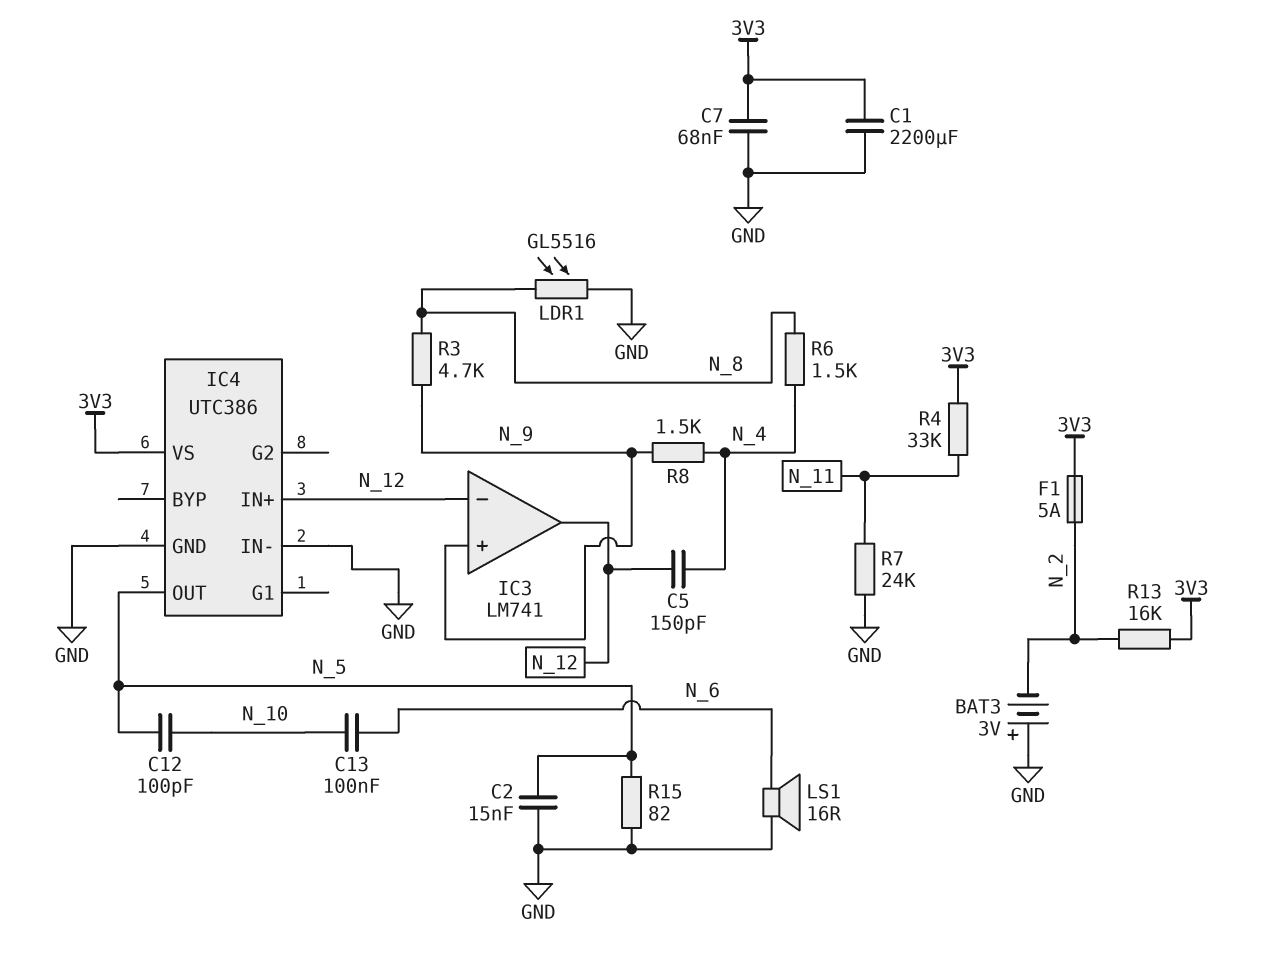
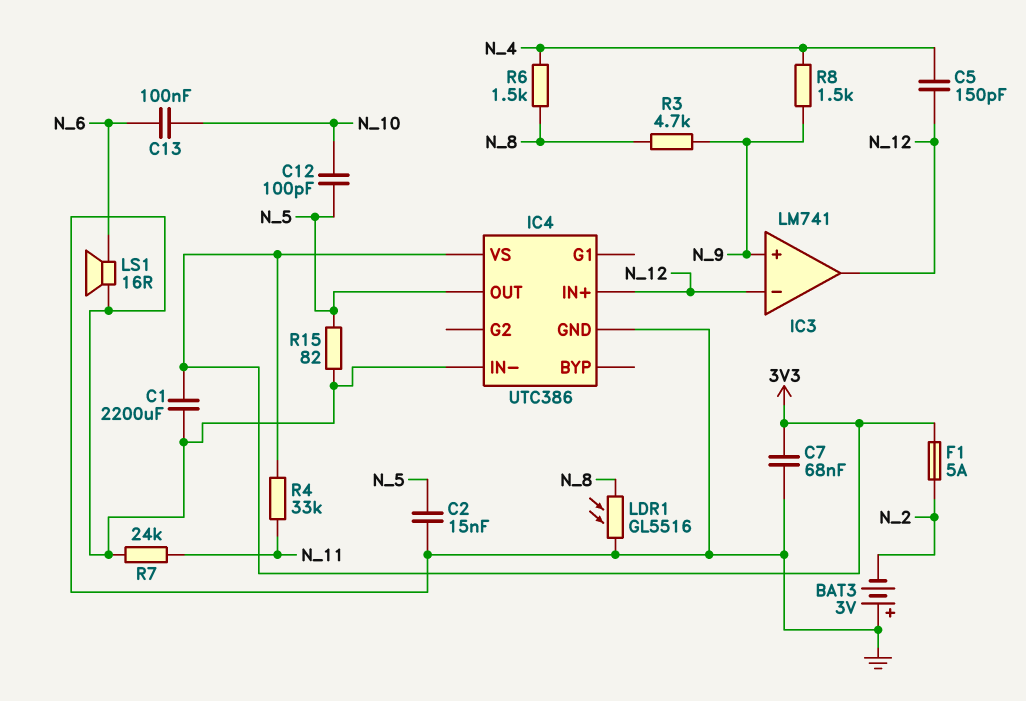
R13: 16k (3V3, N_2) -> none

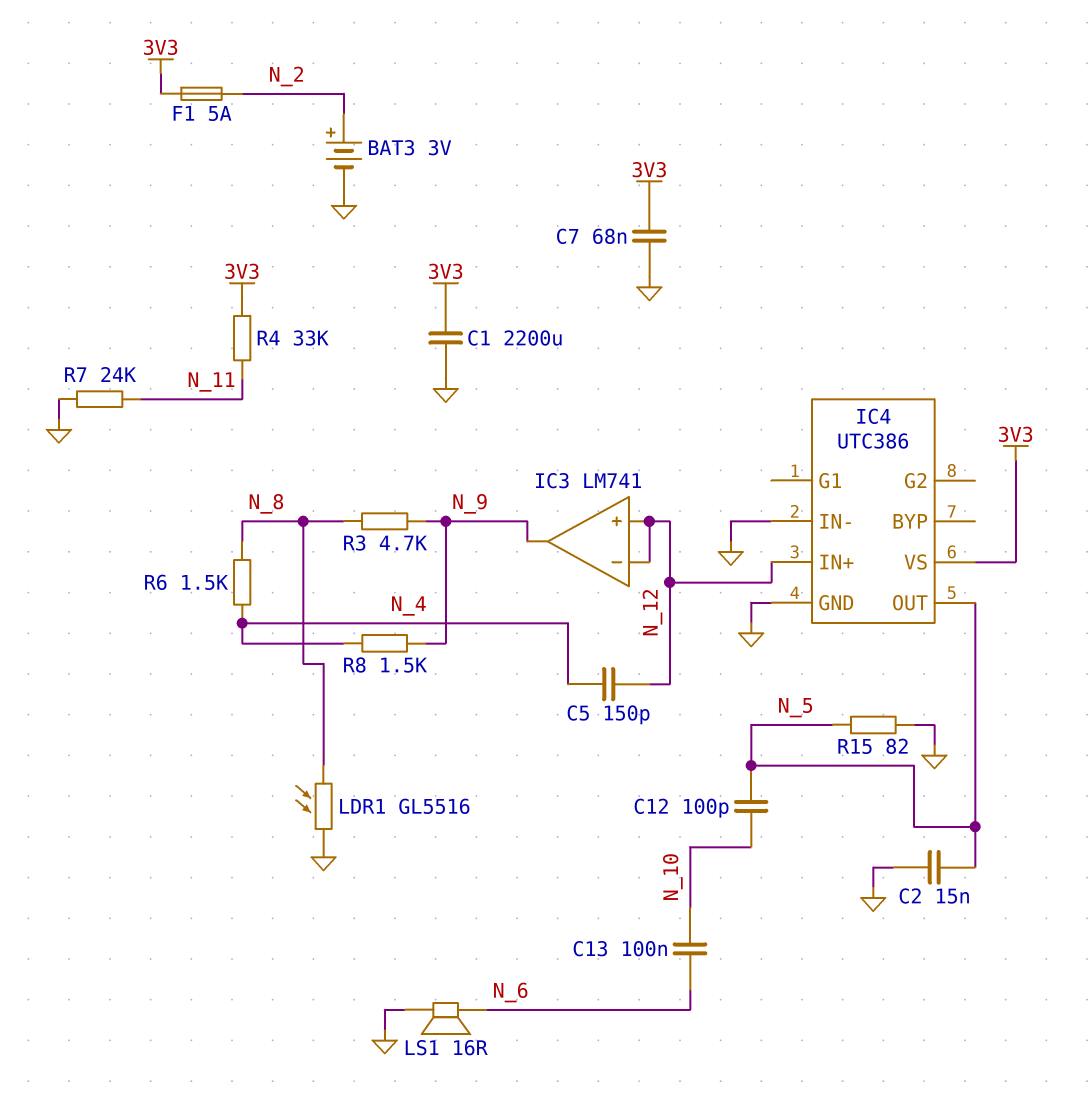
BAT3: 3V (plus GND, minus N_2) -> 3V (plus N_2, minus GND)
IC3 pin in+: N_9 -> N_12
IC3 pin out: N_12 -> N_9

